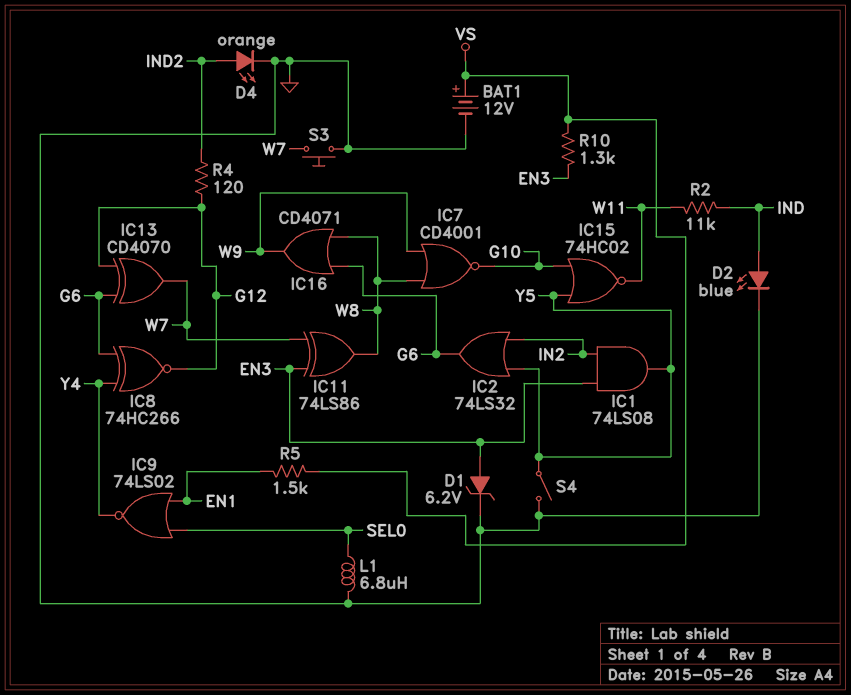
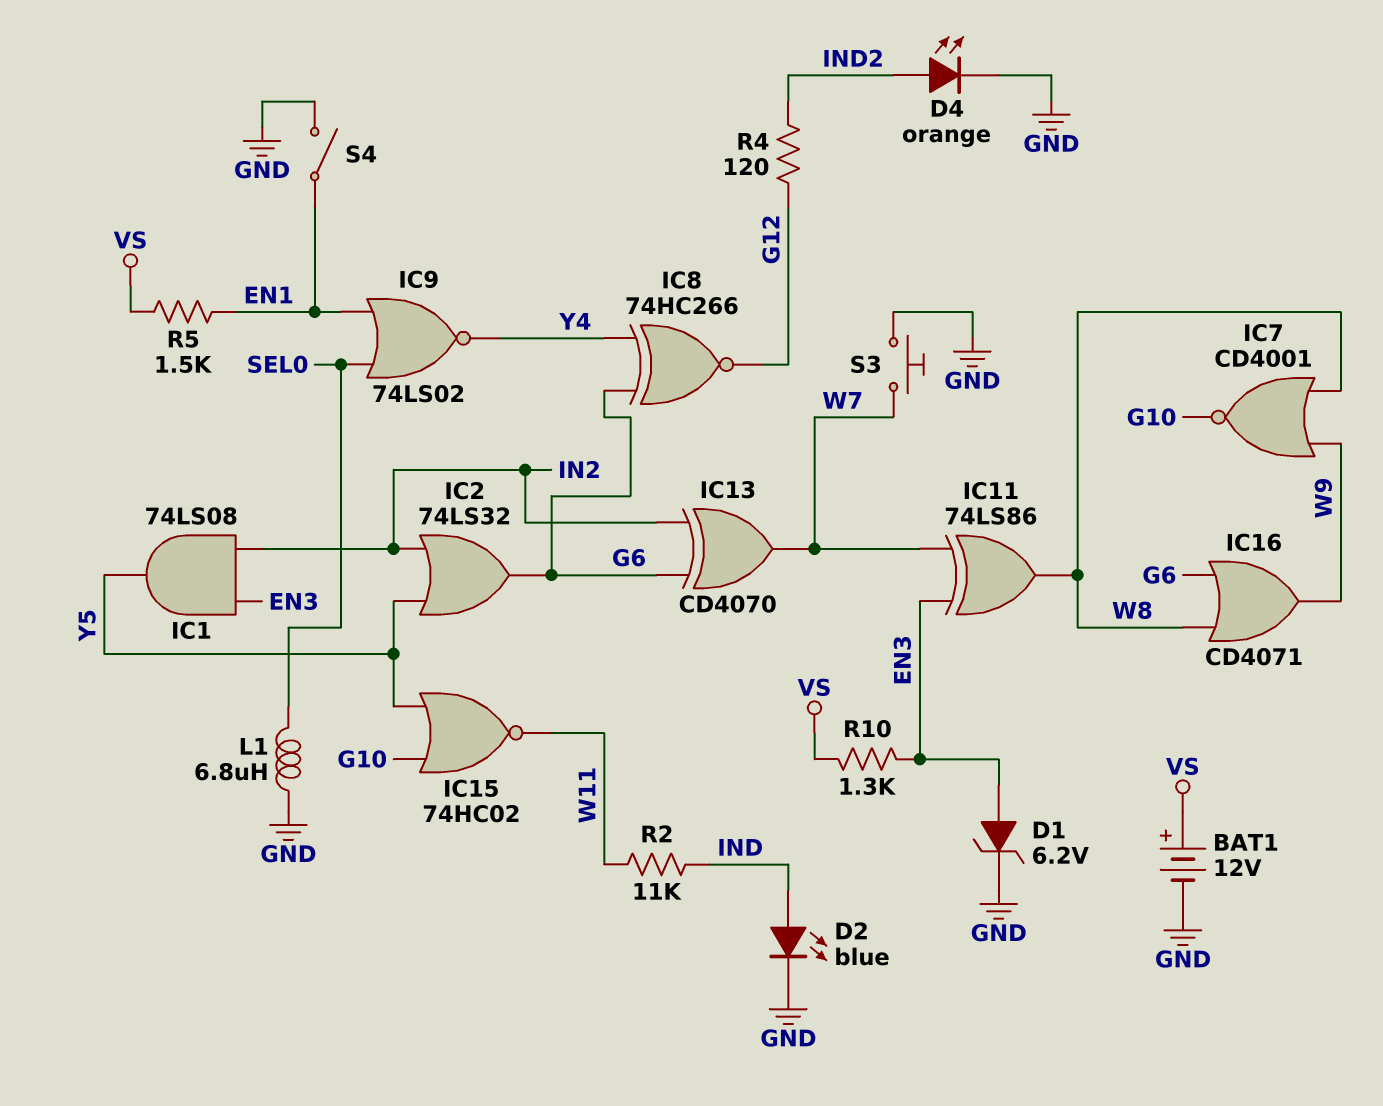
IC13: XOR CD4070 (in G6, in G12, out W7) -> XOR CD4070 (in G6, in IN2, out W7)
S4: switch (GND, Y5) -> switch (EN1, GND)

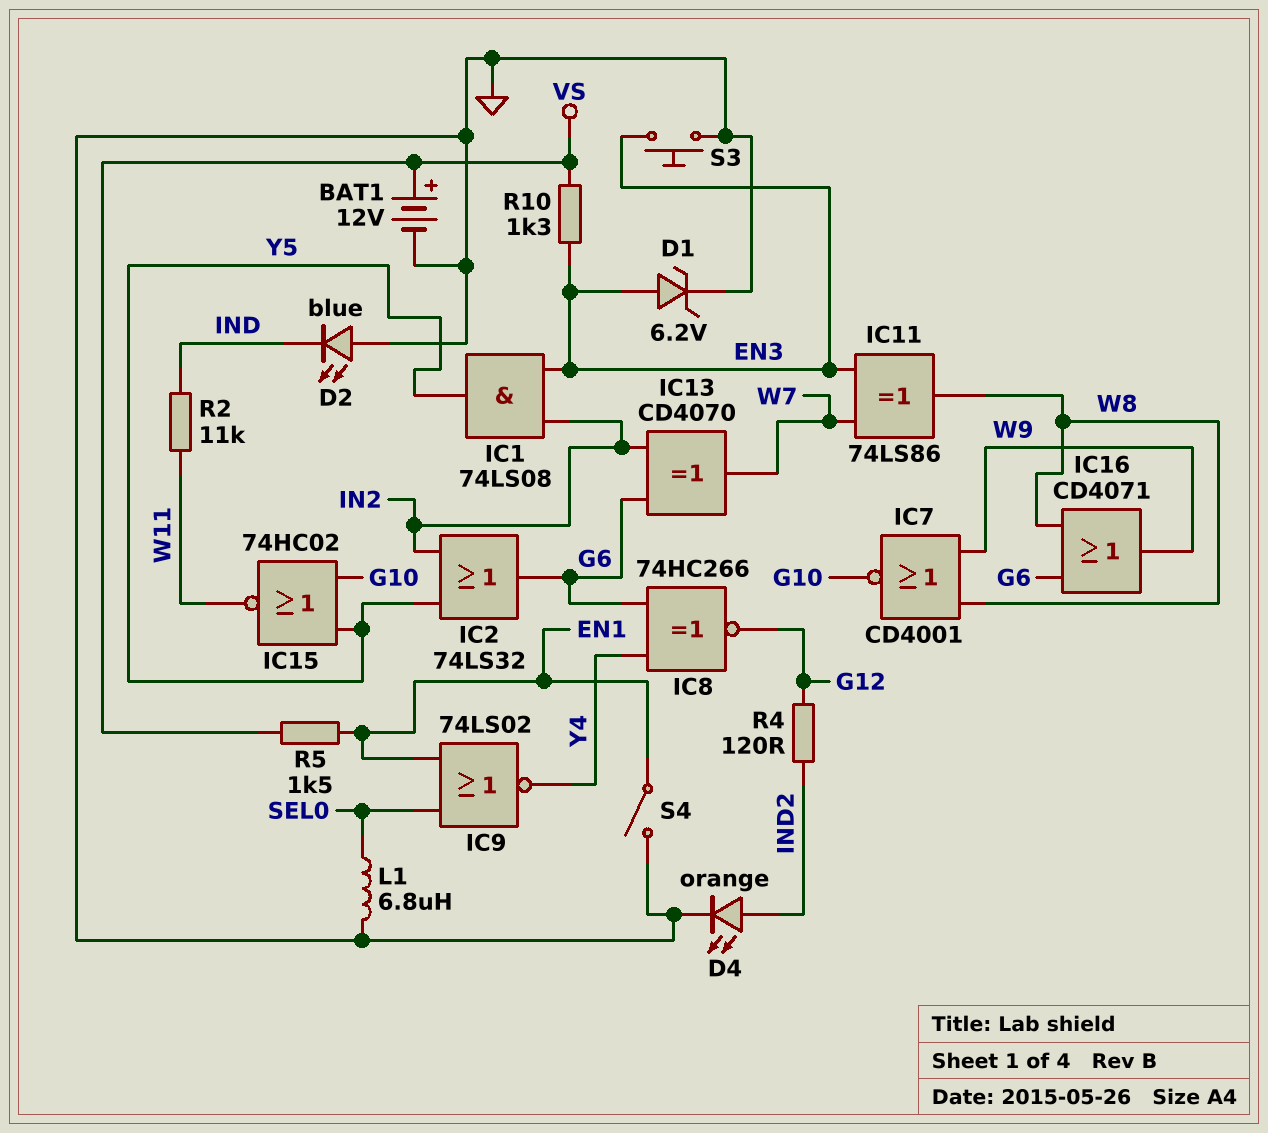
D2: LED blue (A IND, K GND) -> LED blue (A GND, K IND)
S3: button (GND, W7) -> button (EN3, GND)

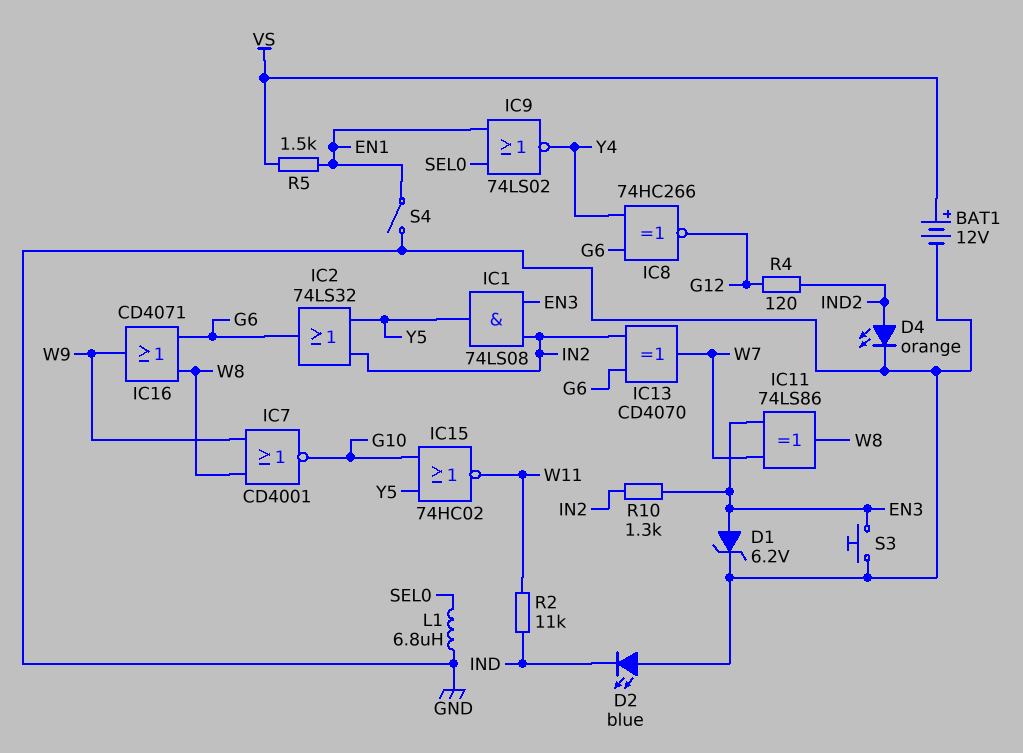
R10: 1.3k (EN3, VS) -> 1.3k (EN3, IN2)

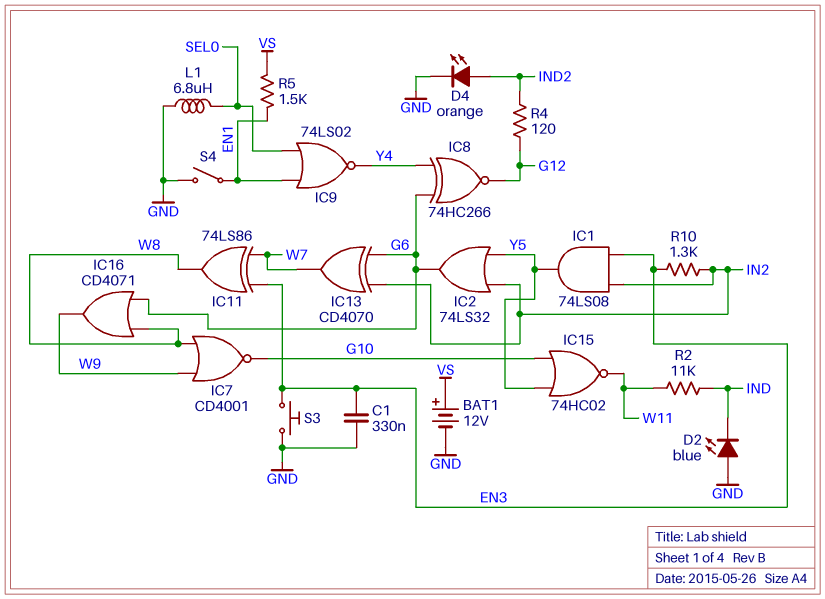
C1: none -> 330nF (EN3, GND)
D1: zener 6.2V (A EN3, K GND) -> none

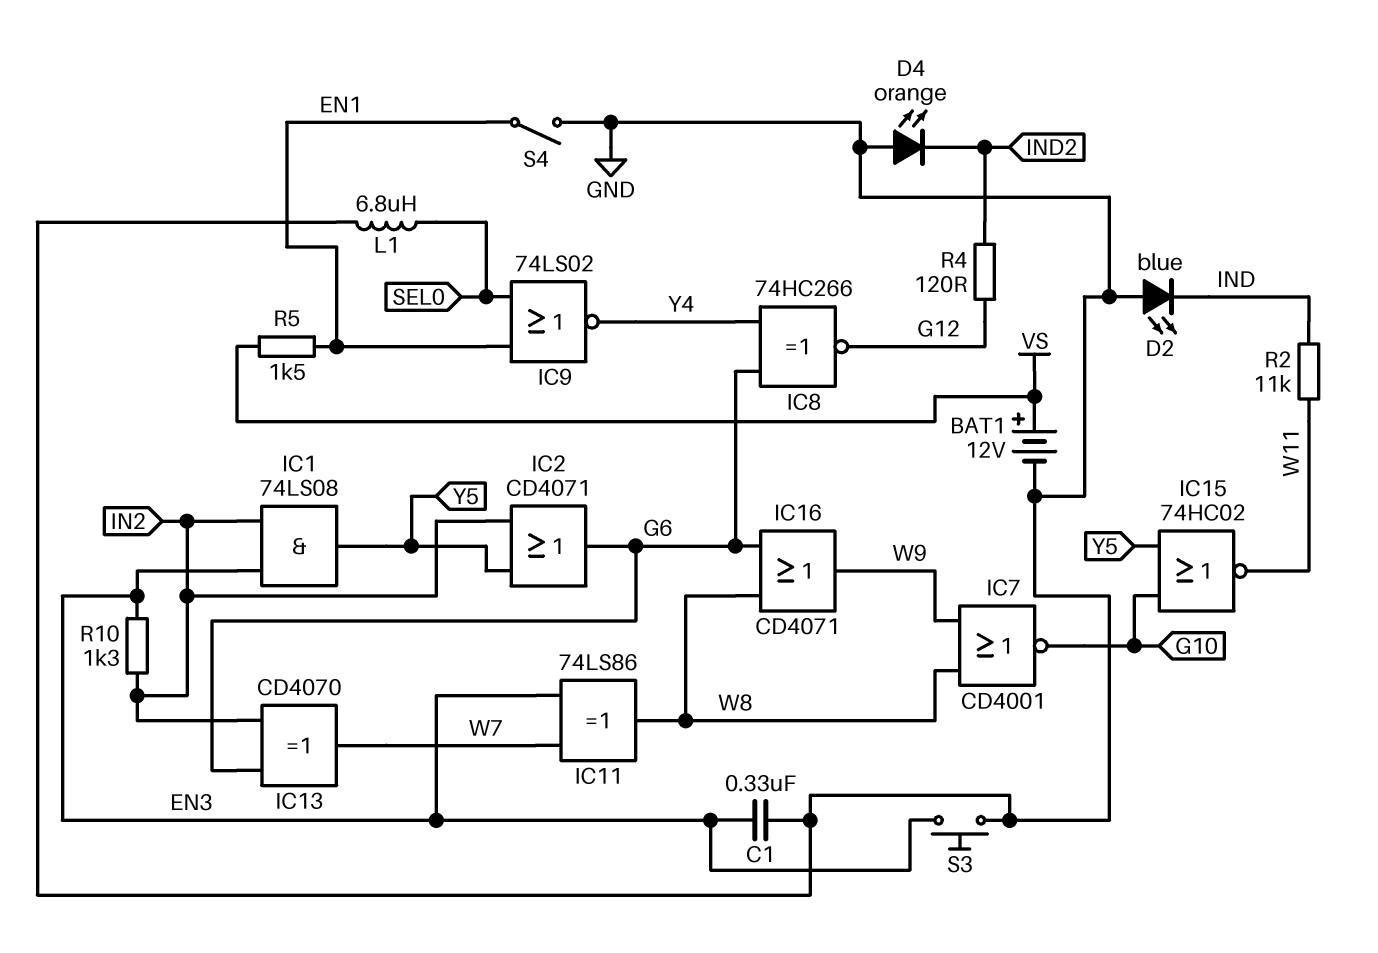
D4: LED orange (A IND2, K GND) -> LED orange (A GND, K IND2)
IC2: OR 74LS32 (in IN2, in Y5, out G6) -> OR CD4071 (in IN2, in Y5, out G6)

